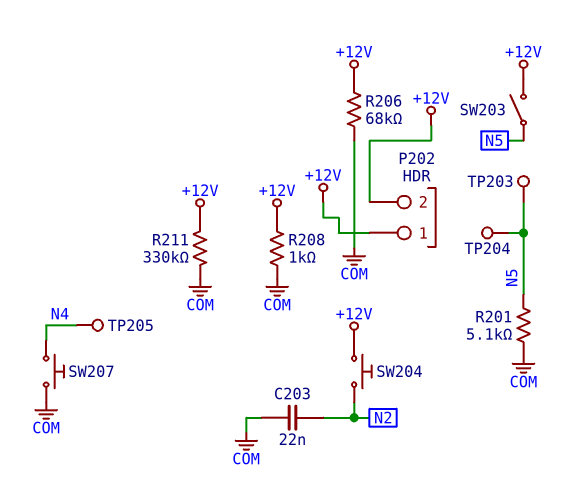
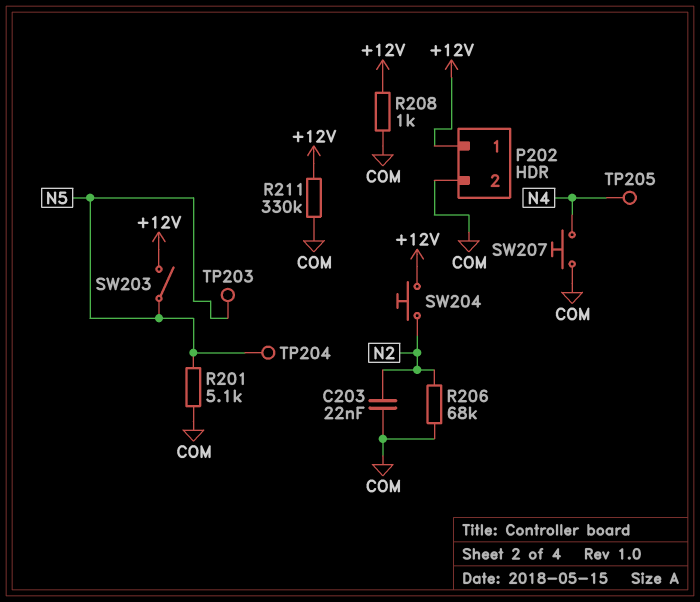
P202 pin 2: +12V -> COM
R206: 68k (+12V, COM) -> 68k (COM, N2)

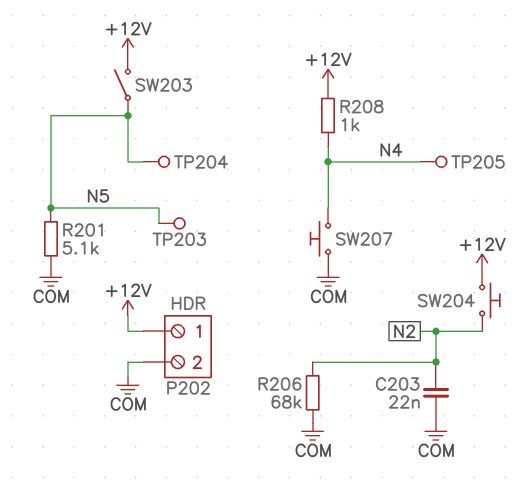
R208: 1k (+12V, COM) -> 1k (+12V, N4)
R211: 330k (+12V, COM) -> none

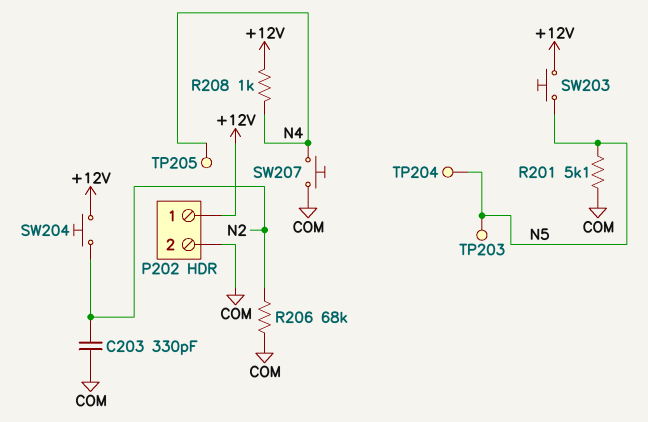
C203: 22nF (COM, N2) -> 330pF (COM, N2)
SW203: switch (+12V, N5) -> button (+12V, N5)

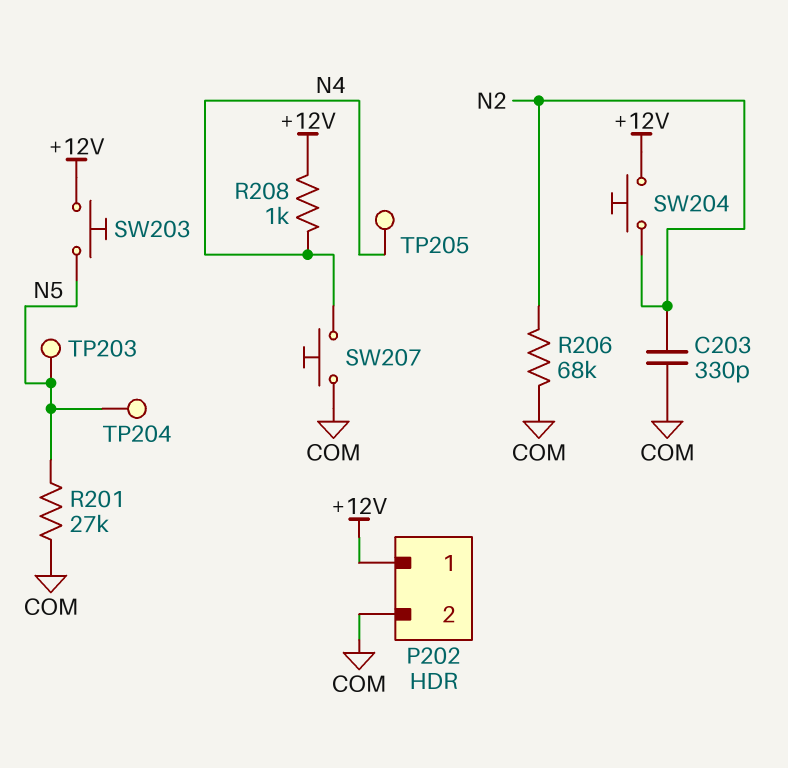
R201: 5.1k (COM, N5) -> 27k (COM, N5)

